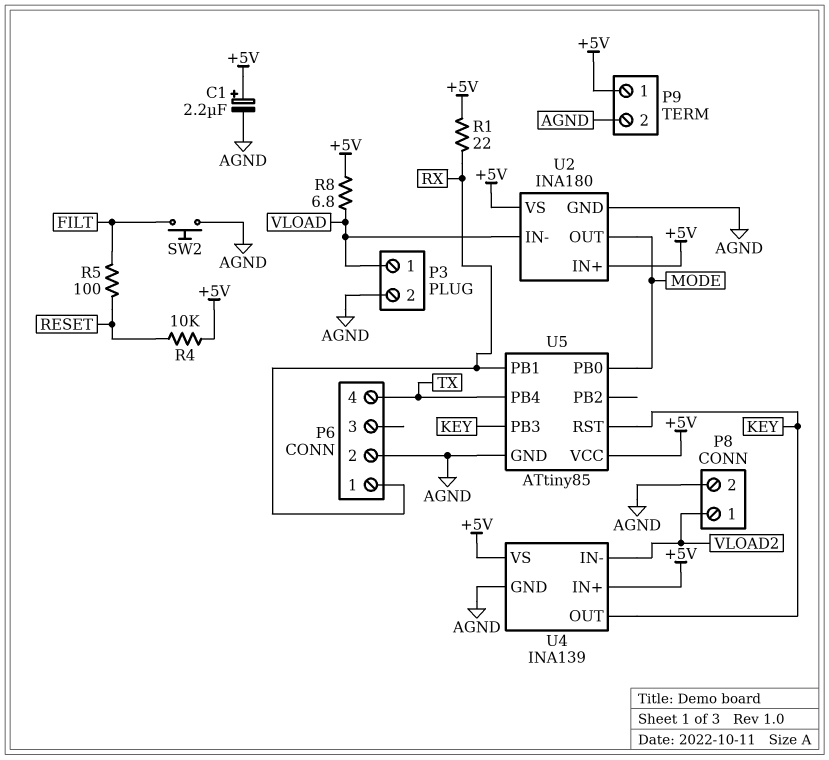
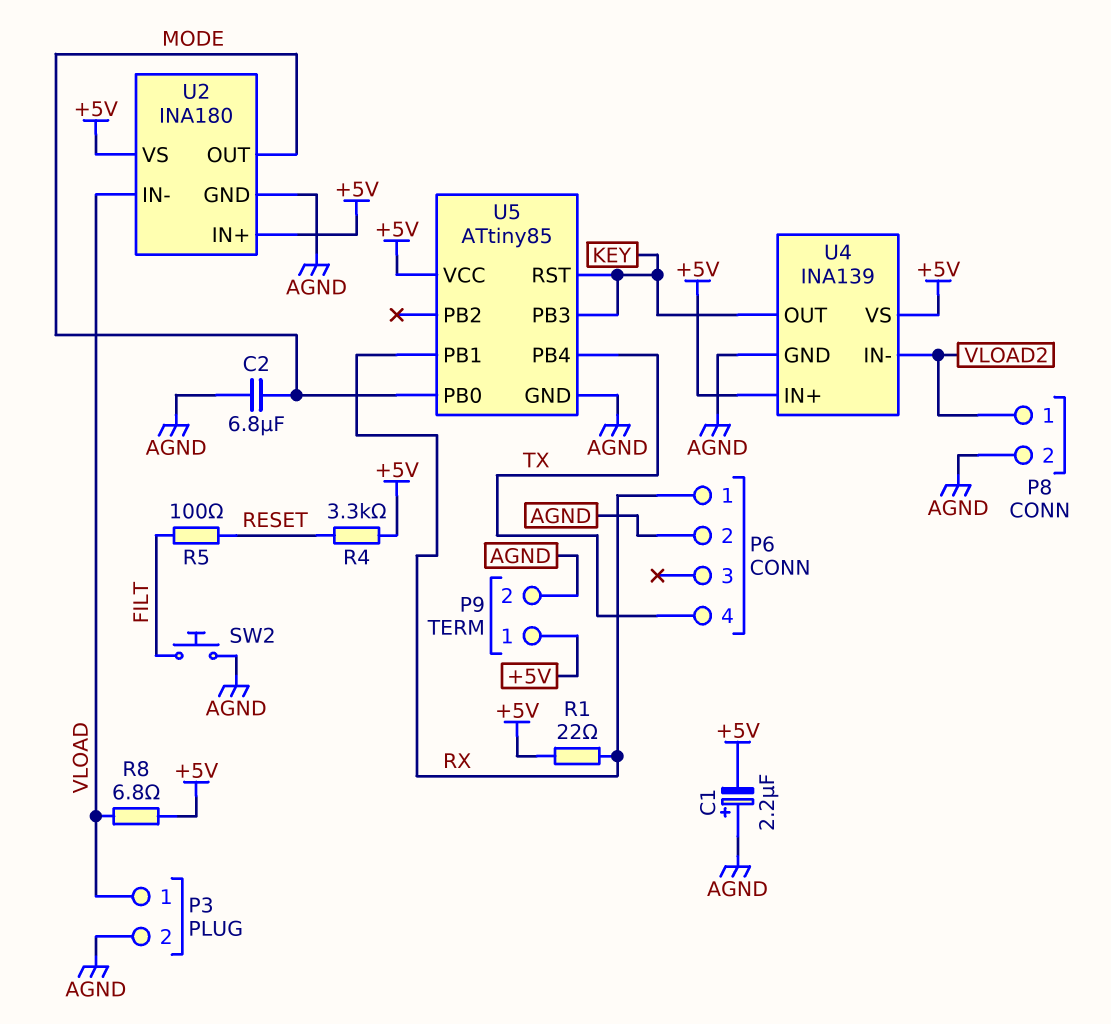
C1: 2.2uF (plus +5V, minus AGND) -> 2.2uF (plus AGND, minus +5V)
C2: none -> 6.8uF (AGND, MODE)
R4: 10k (+5V, RESET) -> 3.3k (+5V, RESET)

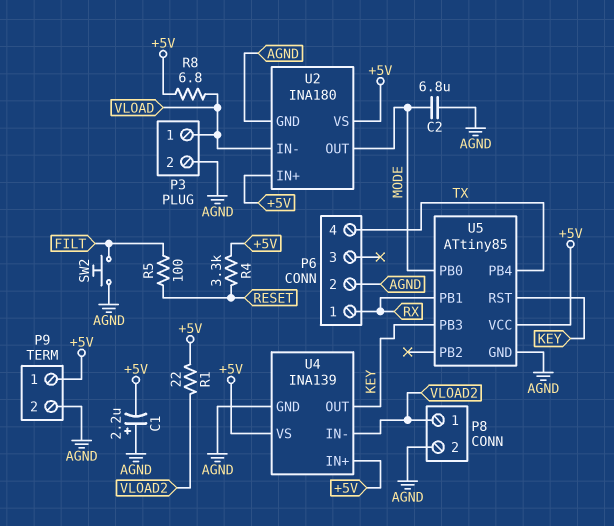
R1: 22 (+5V, RX) -> 22 (+5V, VLOAD2)

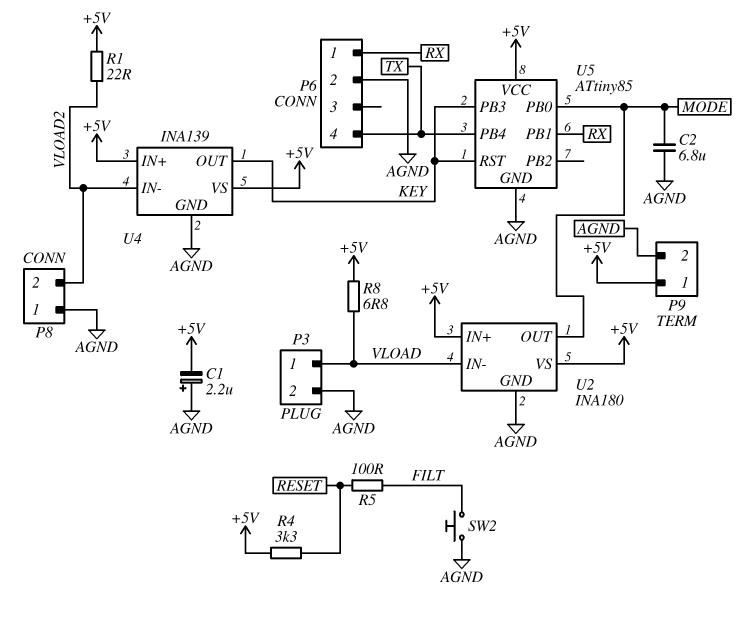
P8 pin 1: VLOAD2 -> AGND
P8 pin 2: AGND -> VLOAD2

